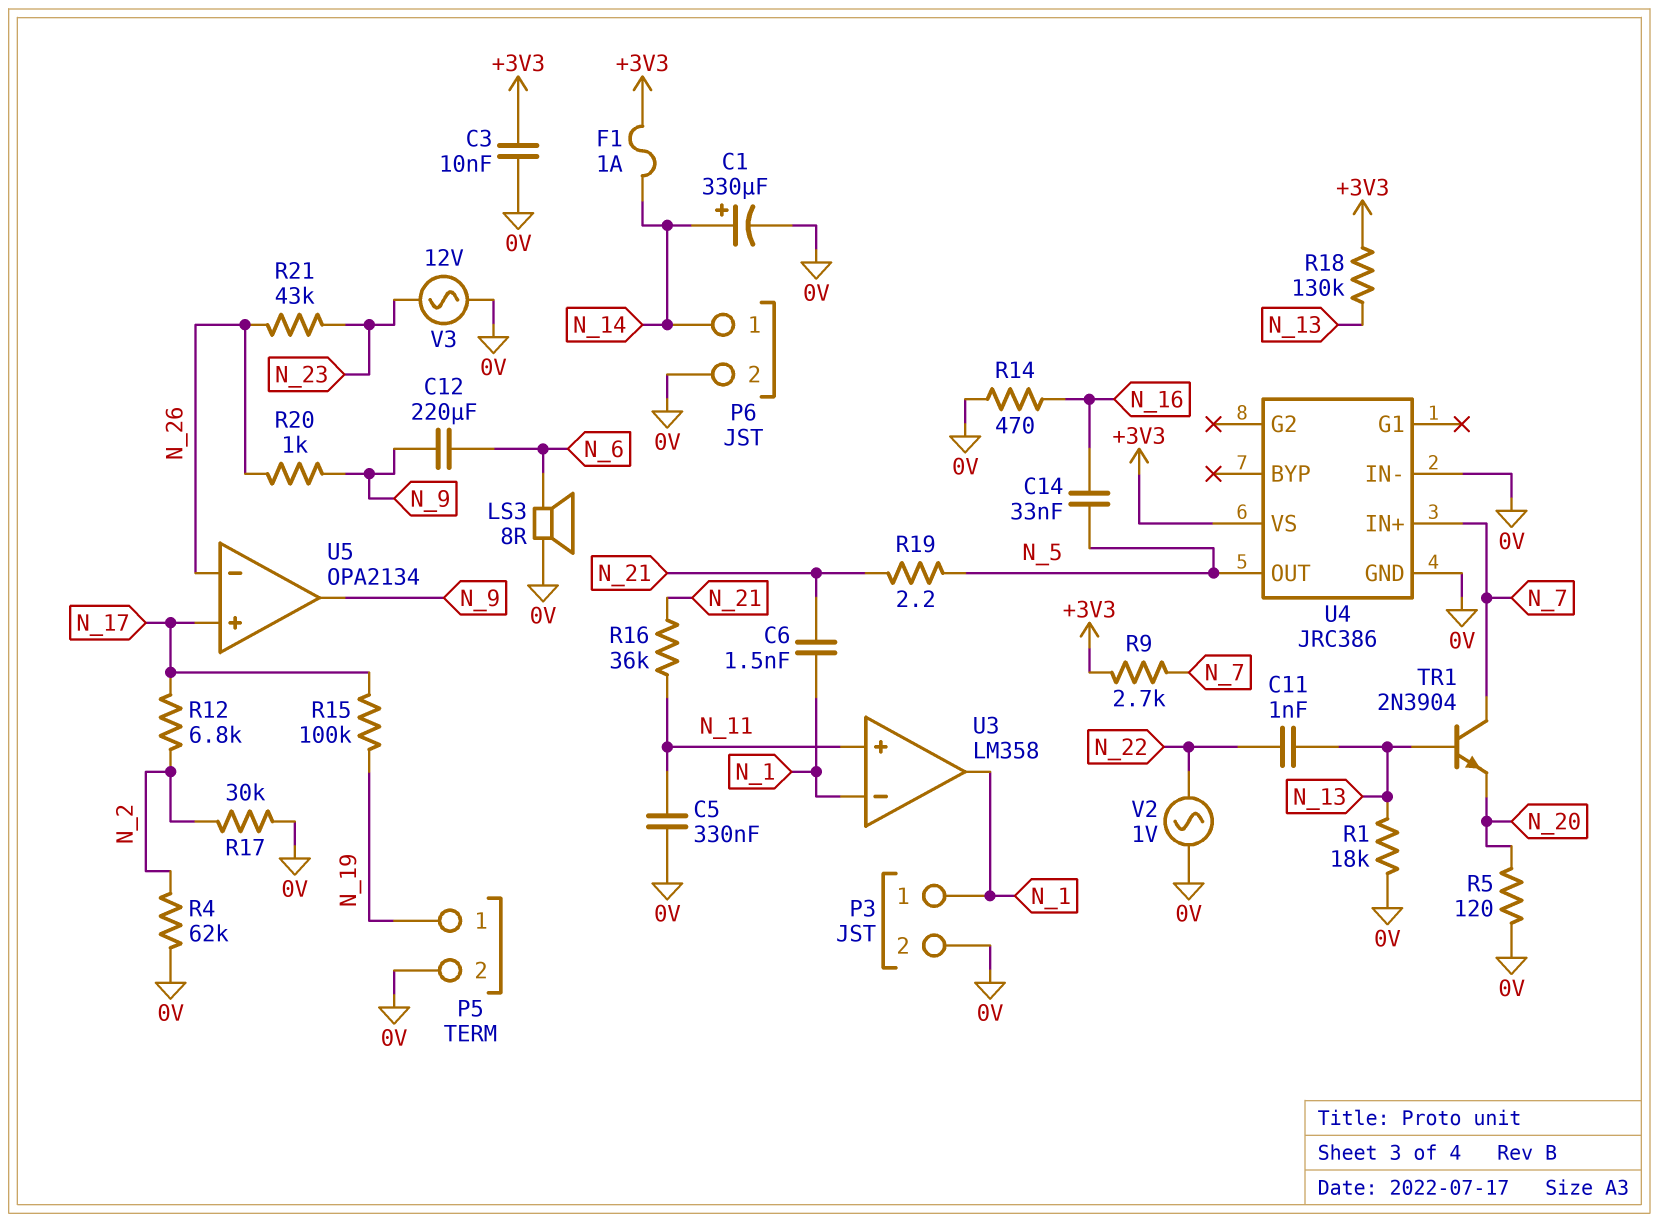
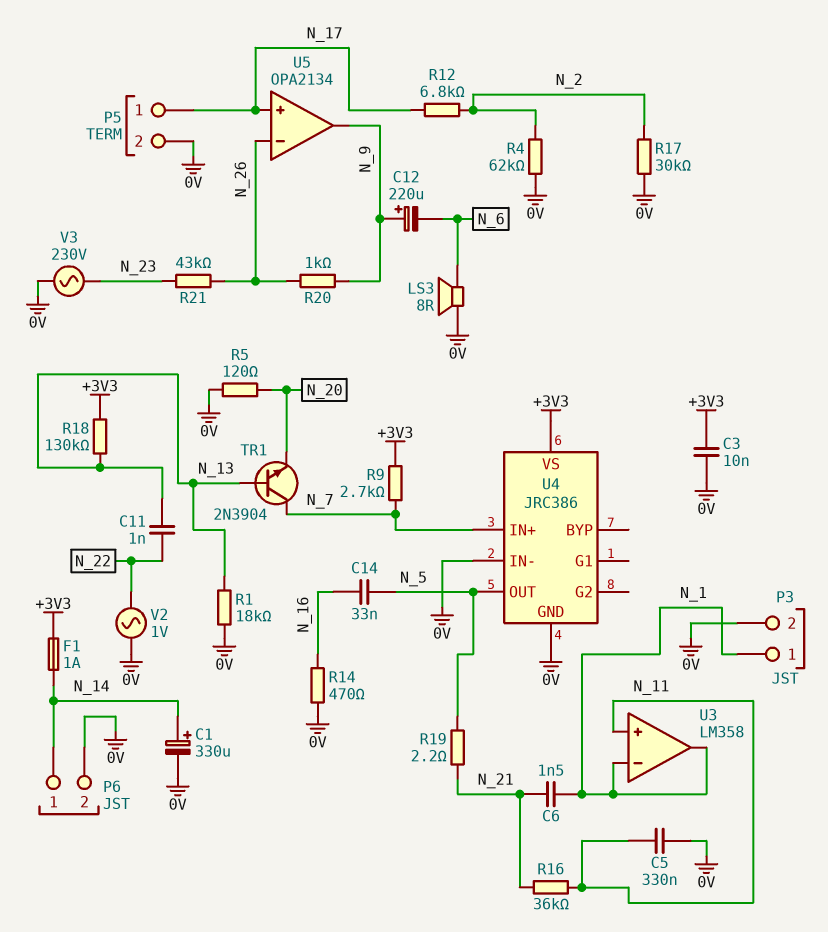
C12: 220uF (N_6, N_9) -> 220uF (plus N_9, minus N_6)
P5 pin 1: N_19 -> N_17
R15: 100k (N_17, N_19) -> none
V3: AC 12V (0V, N_23) -> AC 230V (0V, N_23)

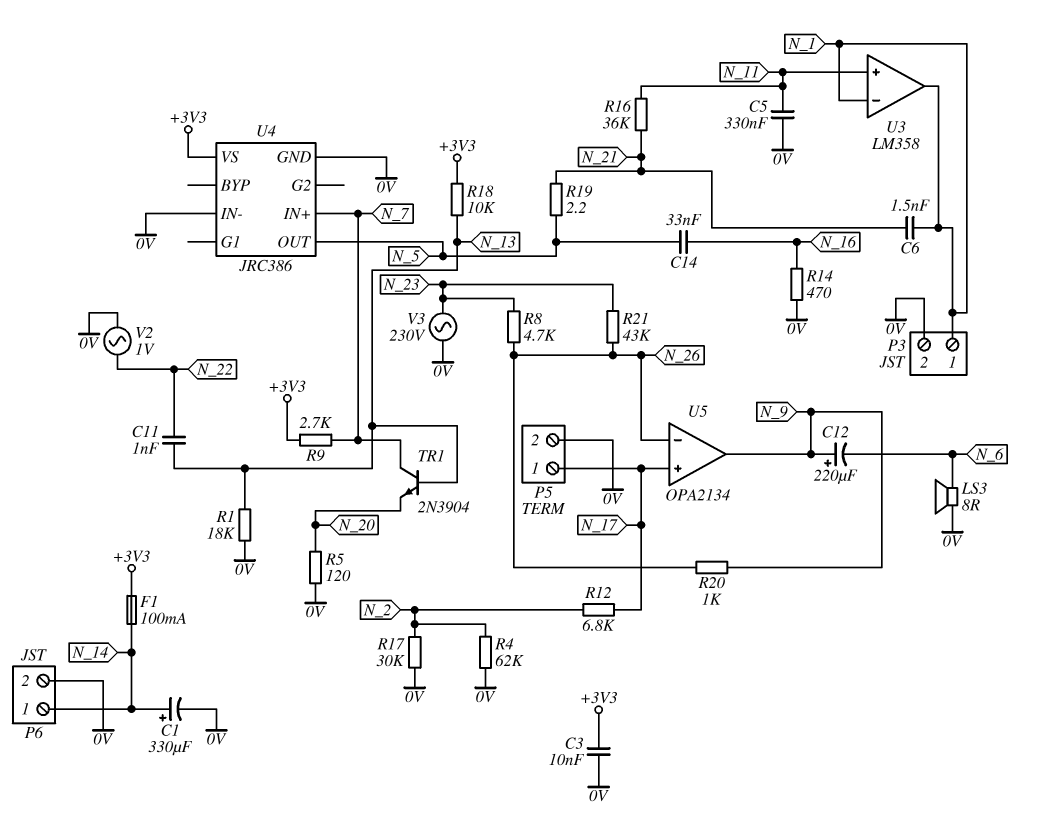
F1: 1A (+3V3, N_14) -> 100mA (+3V3, N_14)
R8: none -> 4.7k (N_23, N_26)
R18: 130k (+3V3, N_13) -> 10k (+3V3, N_13)

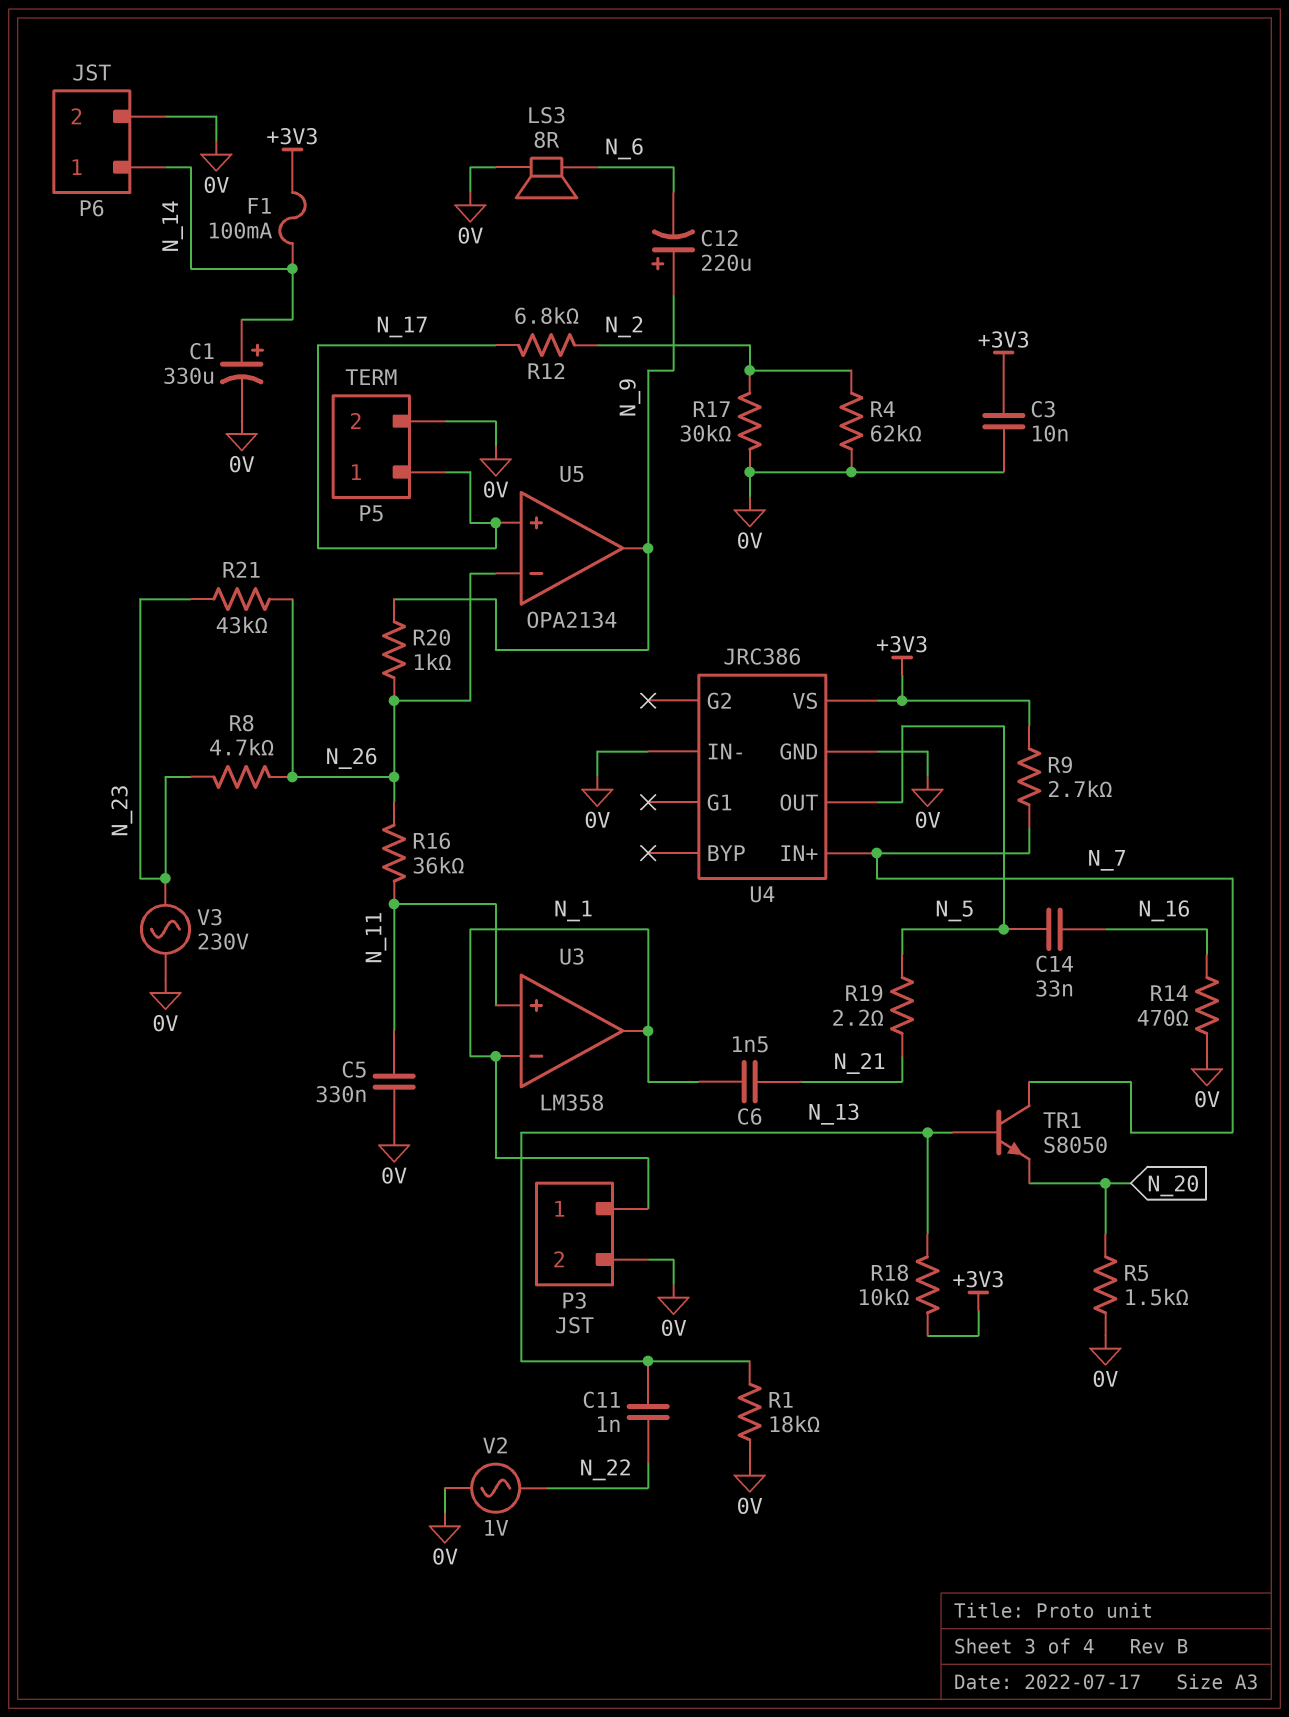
R5: 120 (0V, N_20) -> 1.5k (0V, N_20)
R16: 36k (N_11, N_21) -> 36k (N_11, N_26)
TR1: NPN 2N3904 (B N_13, C N_7, E N_20) -> NPN S8050 (B N_13, C N_7, E N_20)

